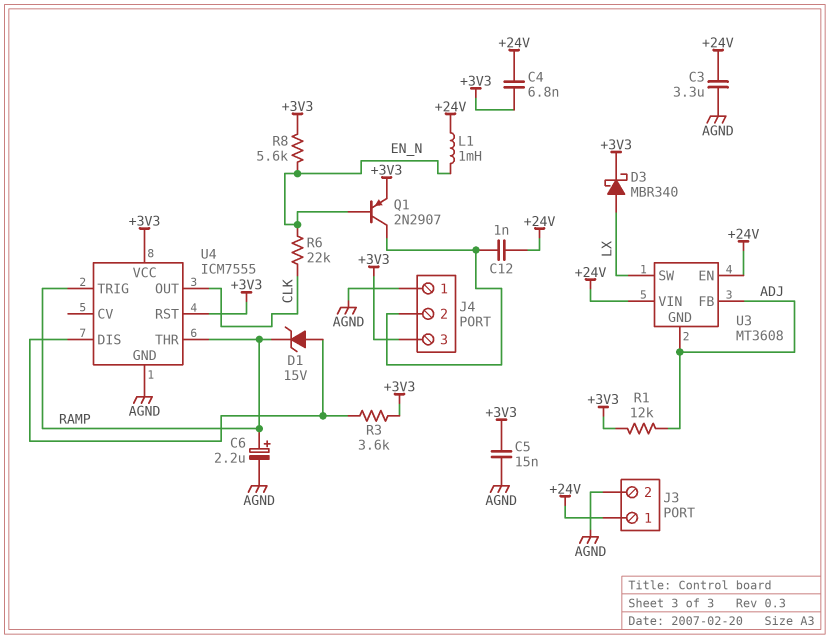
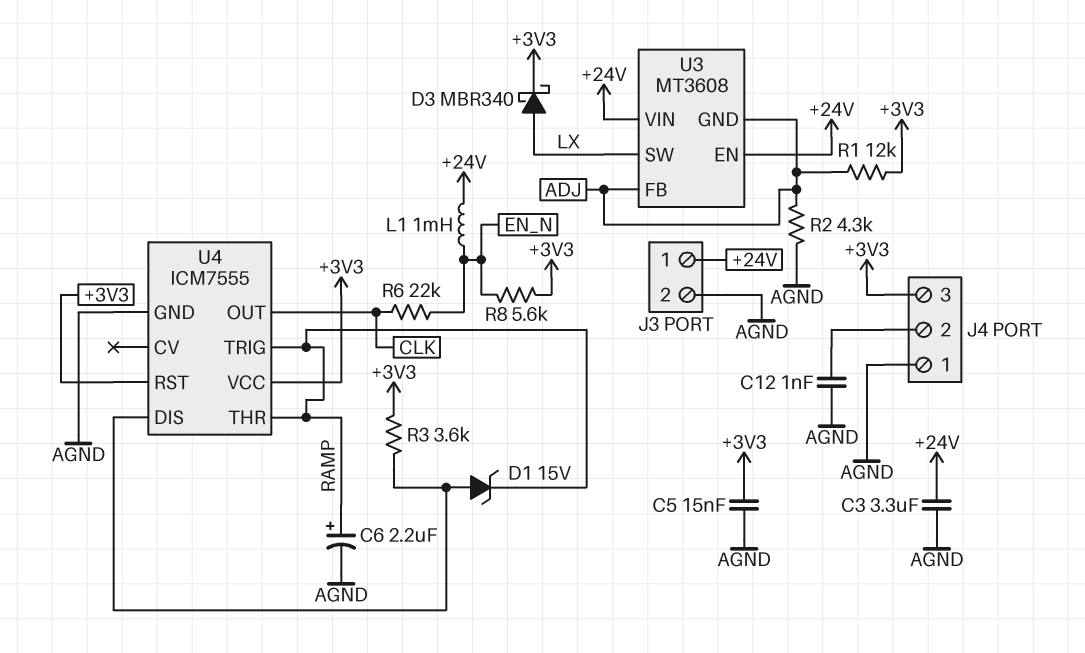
C4: 6.8nF (+3V3, +24V) -> none
C12: 1nF (+24V, J4/2) -> 1nF (AGND, J4/2)
Q1: PNP 2N2907 (B EN_N, C J4/2, E +3V3) -> none
R2: none -> 4.3k (ADJ, AGND)

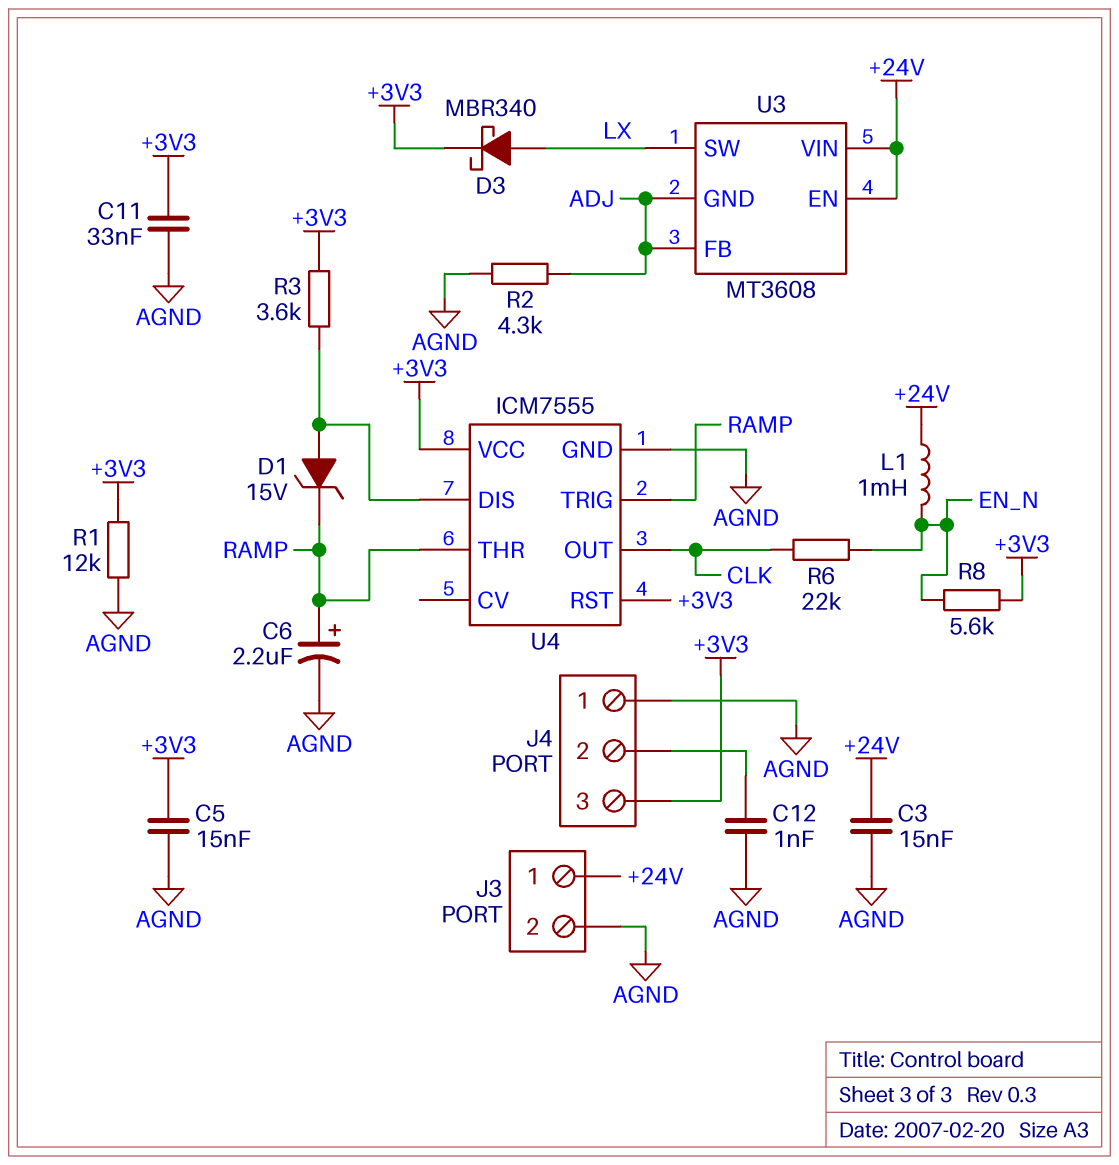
C3: 3.3uF (+24V, AGND) -> 15nF (+24V, AGND)
C11: none -> 33nF (+3V3, AGND)
R1: 12k (+3V3, ADJ) -> 12k (+3V3, AGND)

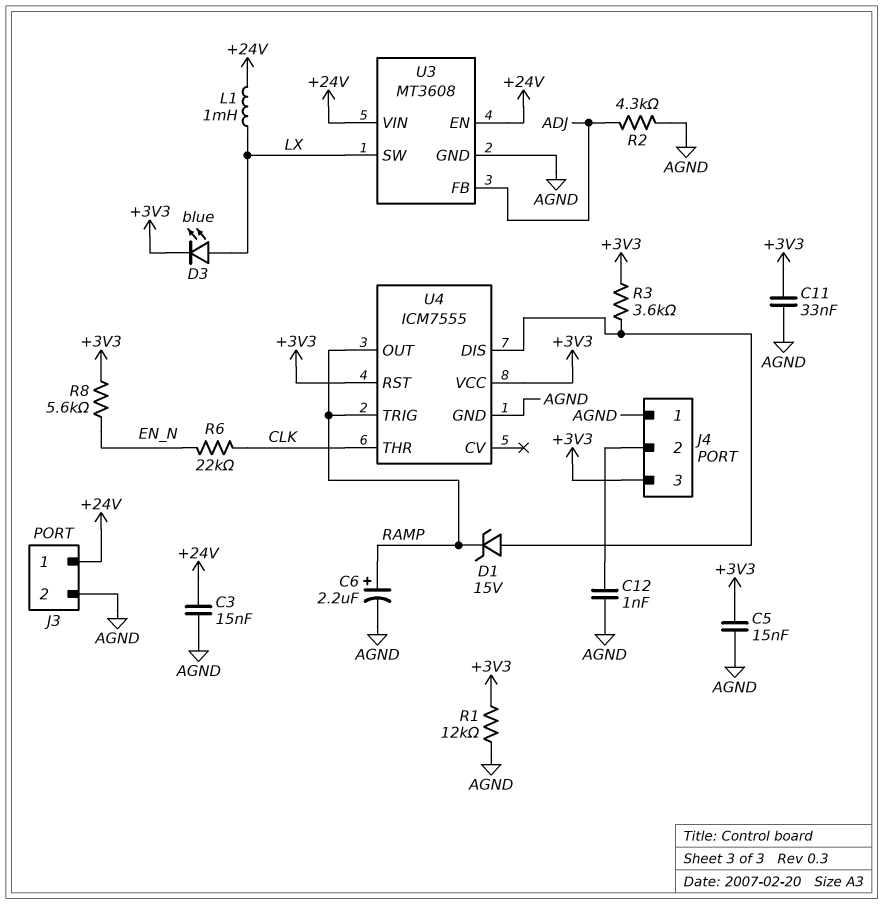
D3: schottky MBR340 (A LX, K +3V3) -> LED blue (A LX, K +3V3)
L1: 1mH (+24V, EN_N) -> 1mH (+24V, LX)
U3 pin GND: ADJ -> AGND
U4 pin OUT: CLK -> RAMP
U4 pin THR: RAMP -> CLK

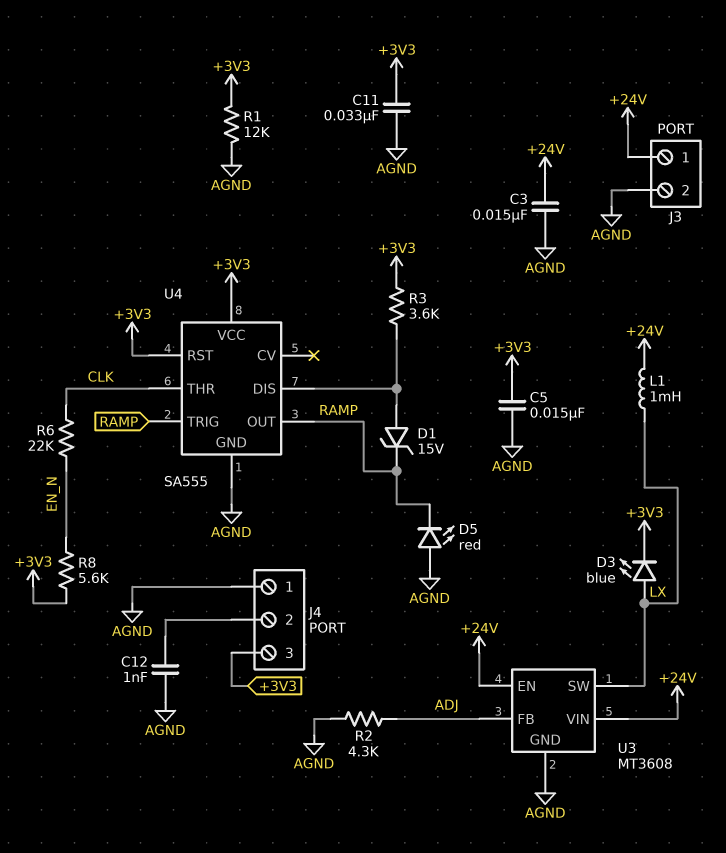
C6: 2.2uF (plus RAMP, minus AGND) -> none
D5: none -> LED red (A AGND, K RAMP)
U4: ICM7555 -> SA555

